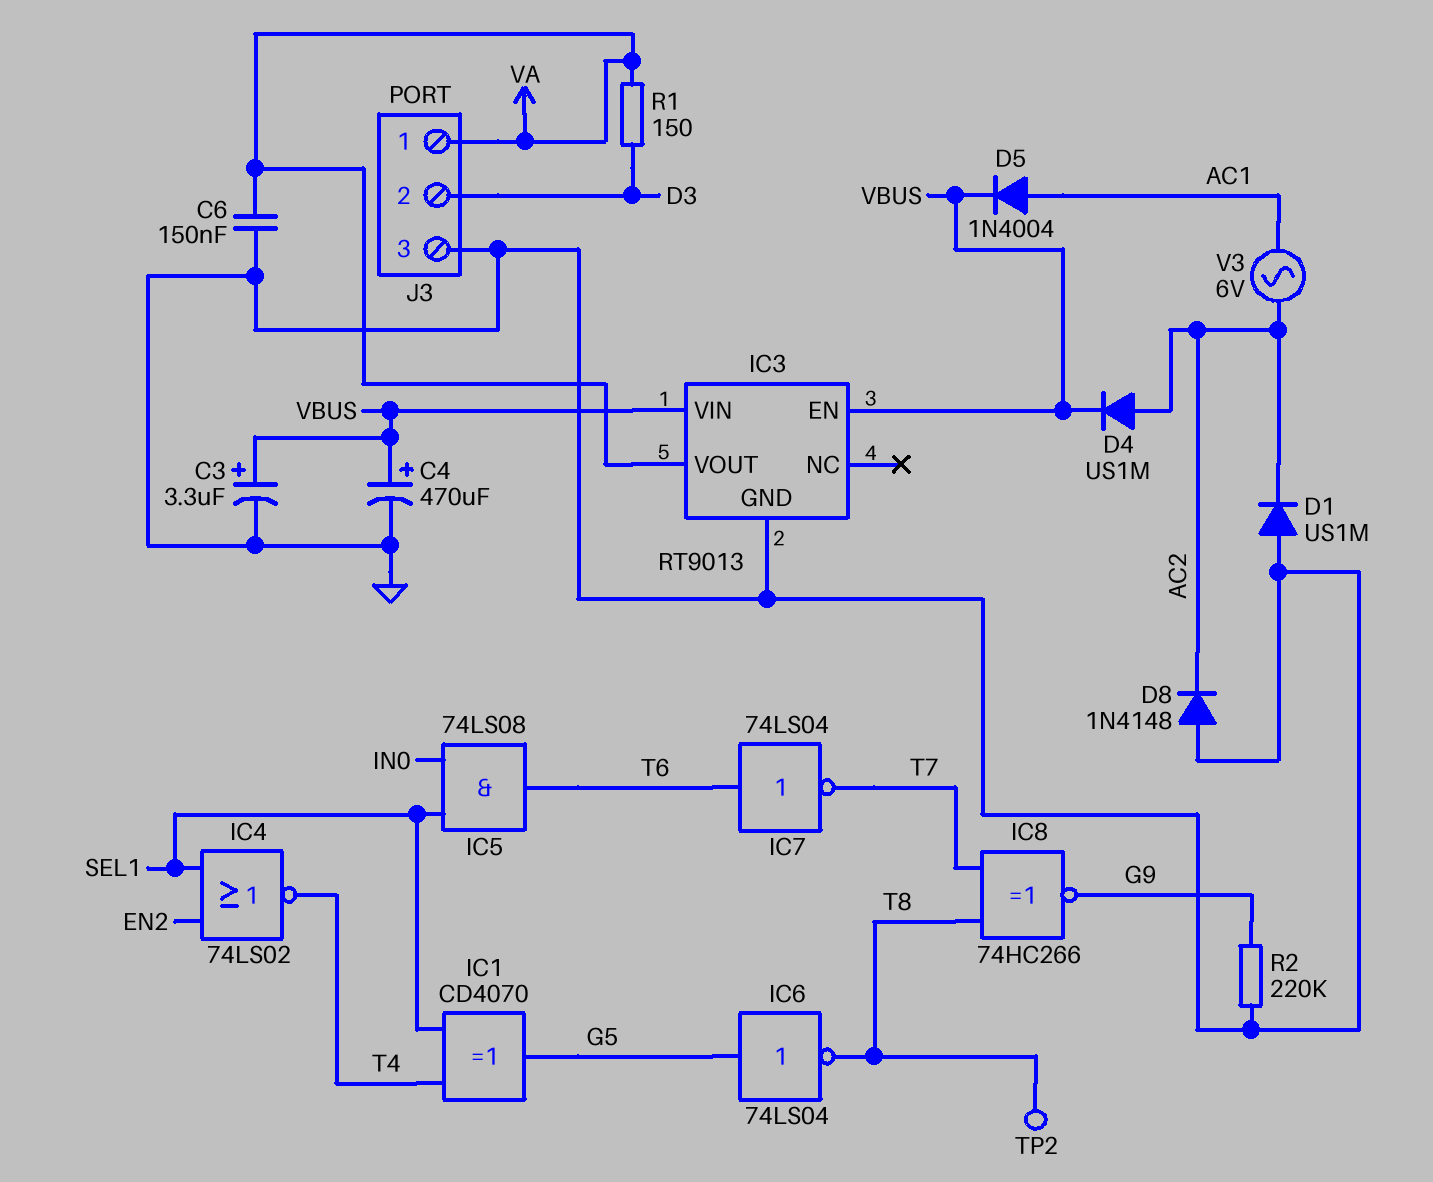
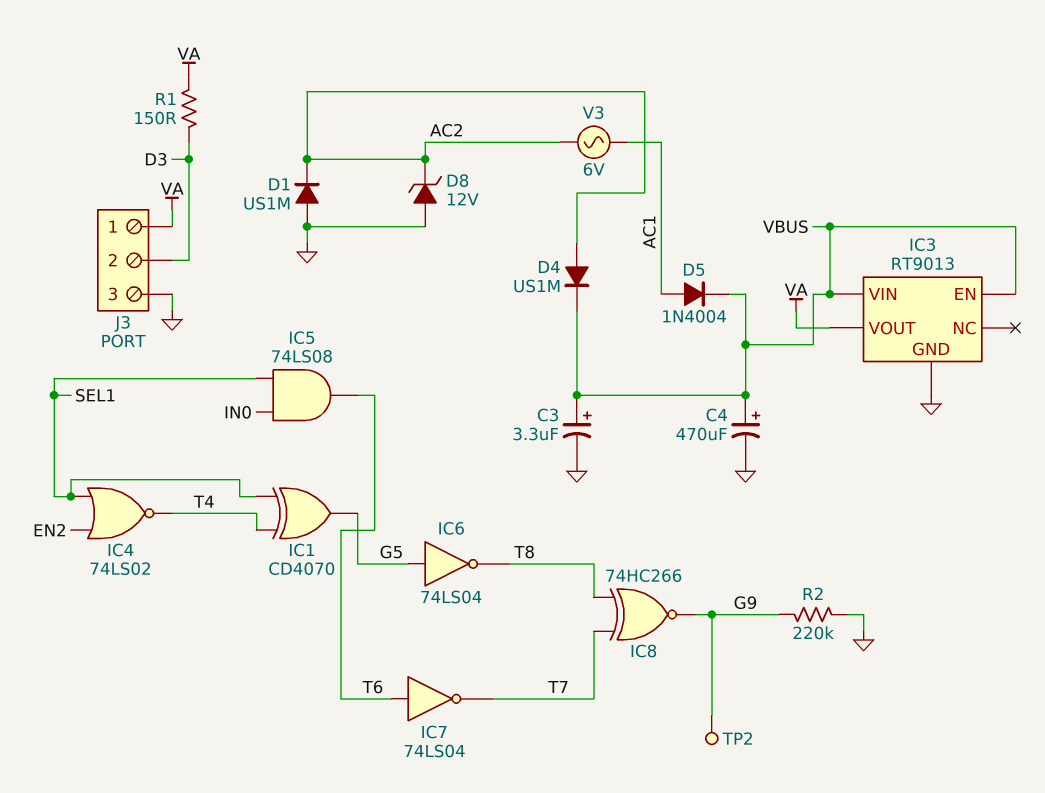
C6: 150nF (GND, VA) -> none
D8: diode 1N4148 (A GND, K AC2) -> zener 12V (A GND, K AC2)
TP2: test point (T8) -> test point (G9)

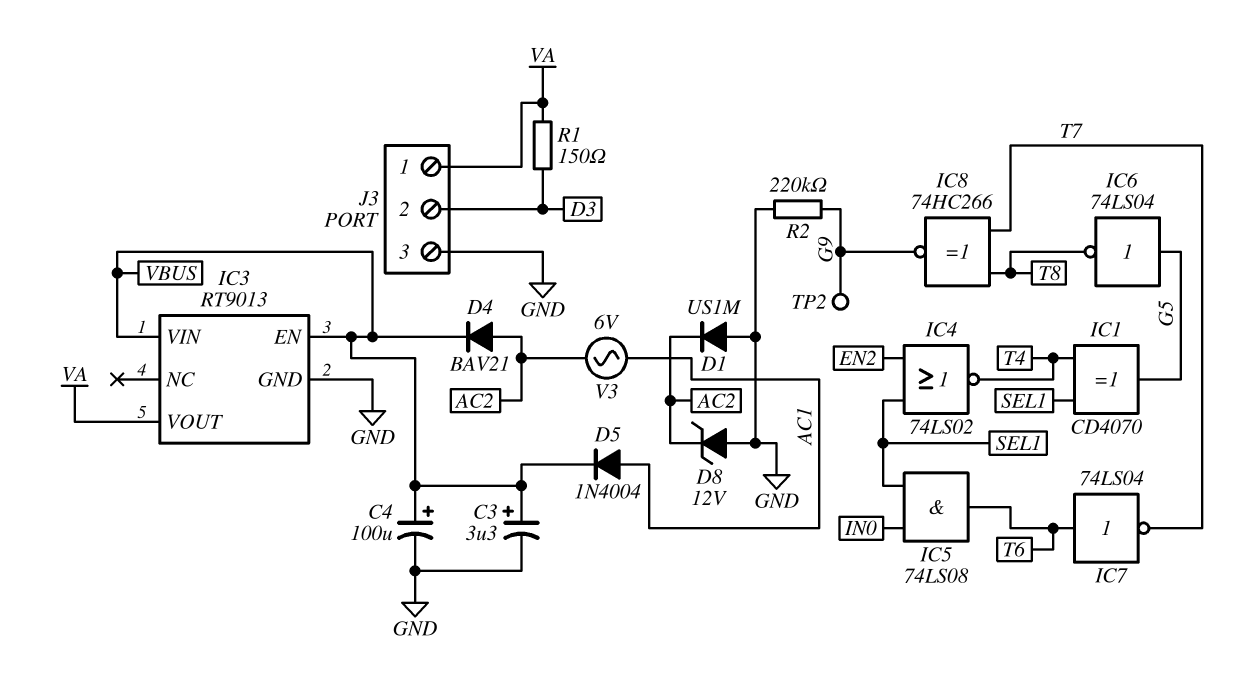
C4: 470uF (plus VBUS, minus GND) -> 100uF (plus VBUS, minus GND)
D4: diode US1M (A AC2, K VBUS) -> diode BAV21 (A AC2, K VBUS)

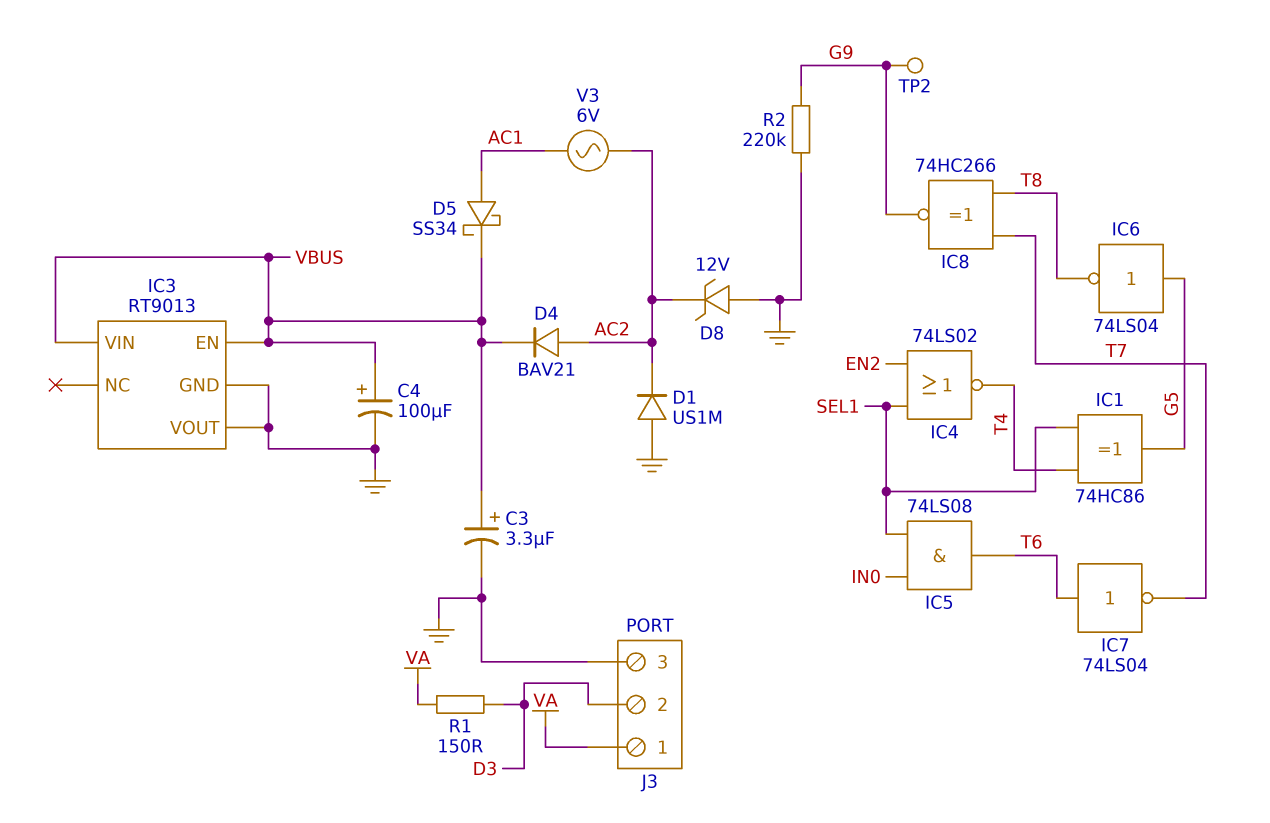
D5: diode 1N4004 (A AC1, K VBUS) -> schottky SS34 (A AC1, K VBUS)
IC1: XOR CD4070 (in SEL1, in T4, out G5) -> XOR 74HC86 (in SEL1, in T4, out G5)
IC3 pin VOUT: VA -> GND

